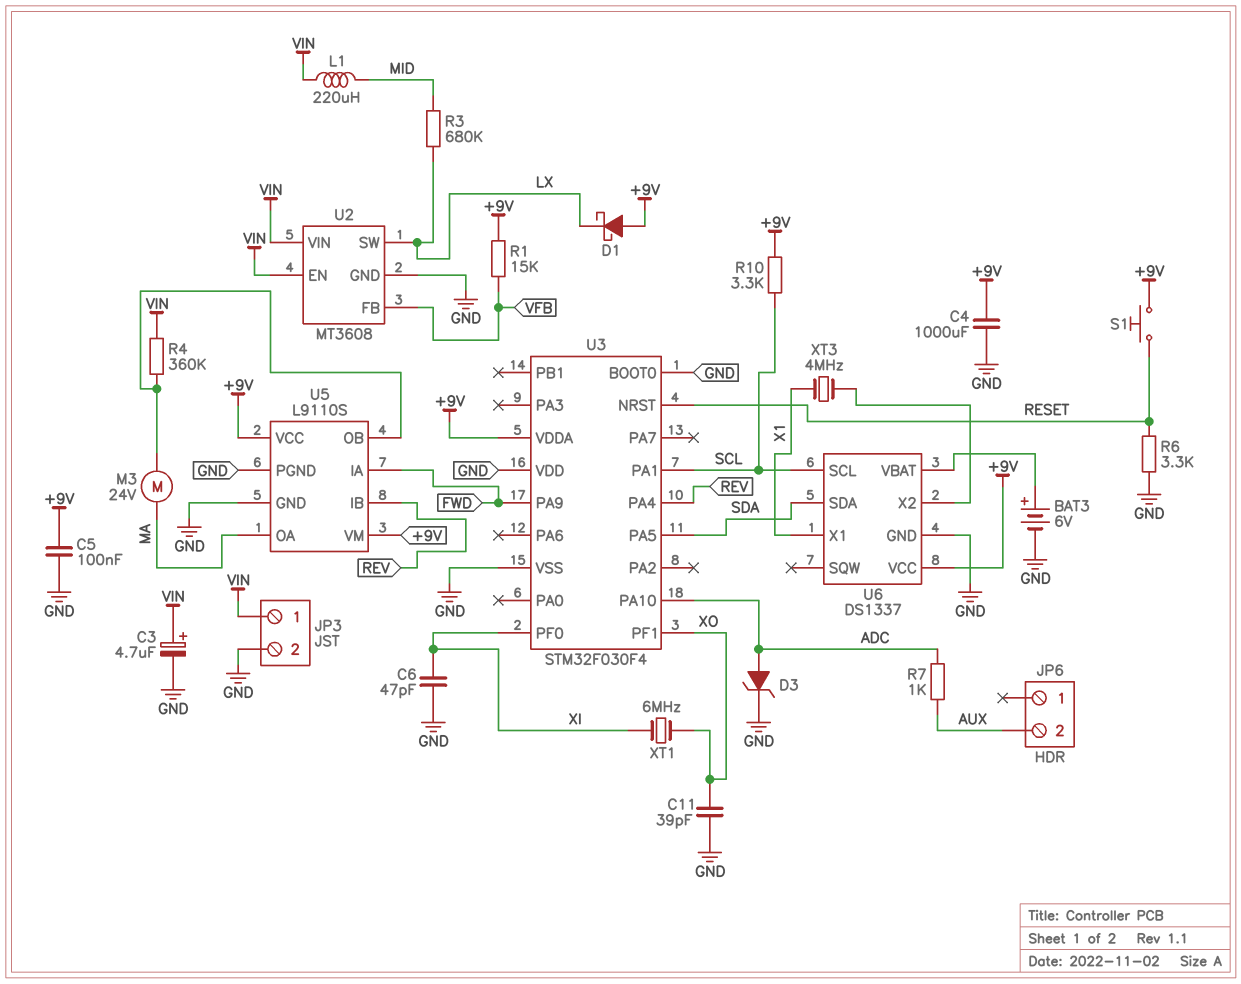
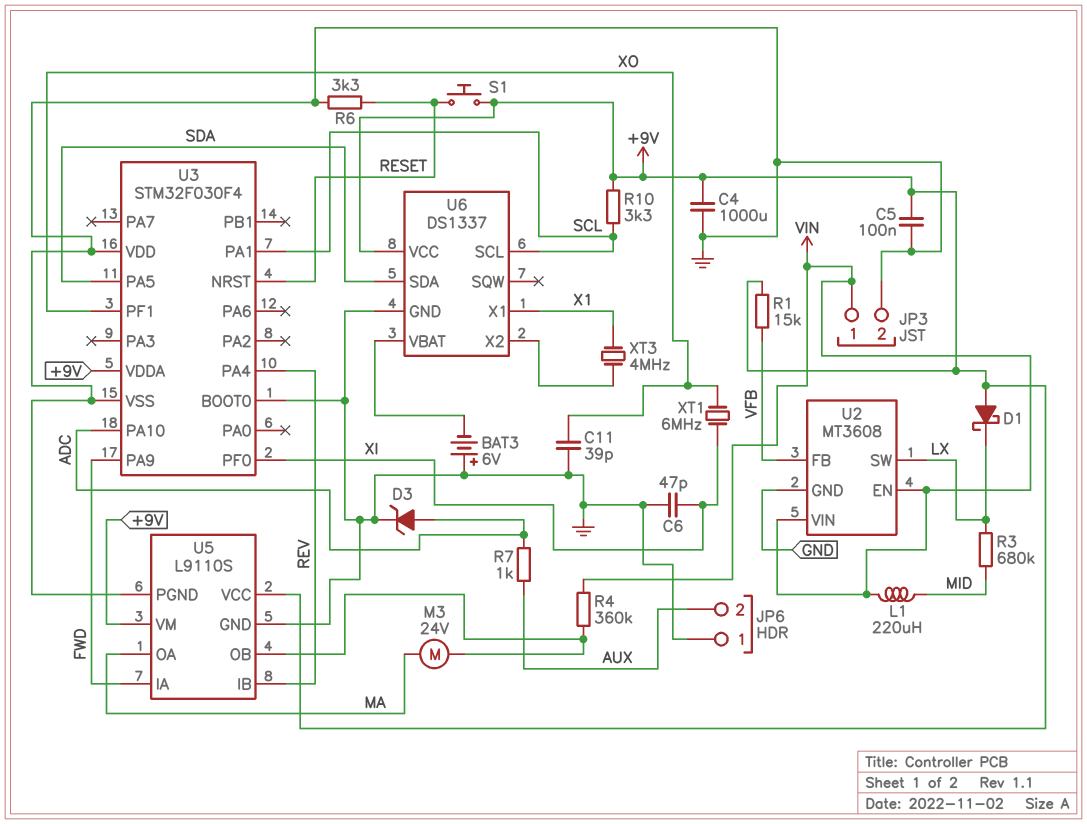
BAT3: 6V (plus U6/VBAT, minus GND) -> 6V (plus GND, minus U6/VBAT)
C3: 4.7uF (plus VIN, minus GND) -> none
JP6 pin 1: none -> GND

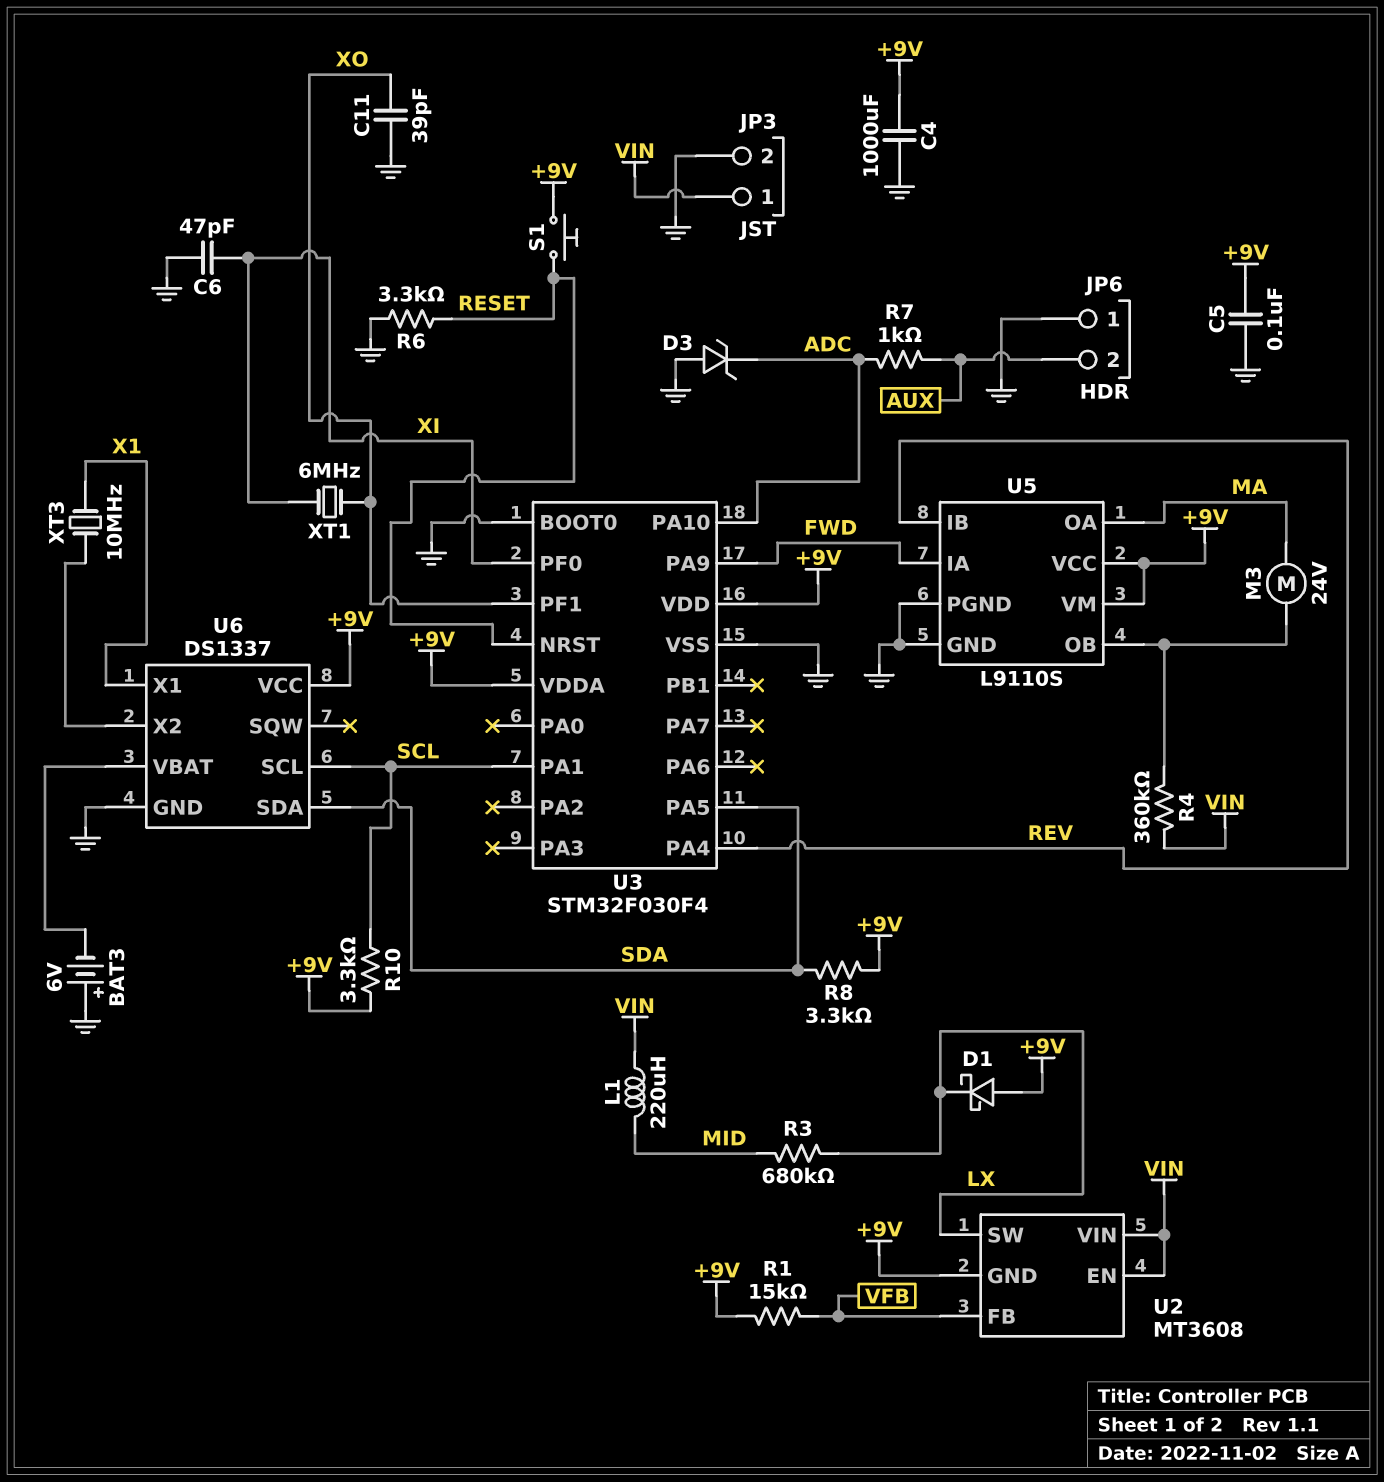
D3: zener (A ADC, K GND) -> zener (A GND, K ADC)
R8: none -> 3.3k (+9V, SDA)
U2 pin GND: GND -> +9V
U3 pin VDD: GND -> +9V
XT3: 4MHz (U6/X2, X1) -> 10MHz (U6/X2, X1)

